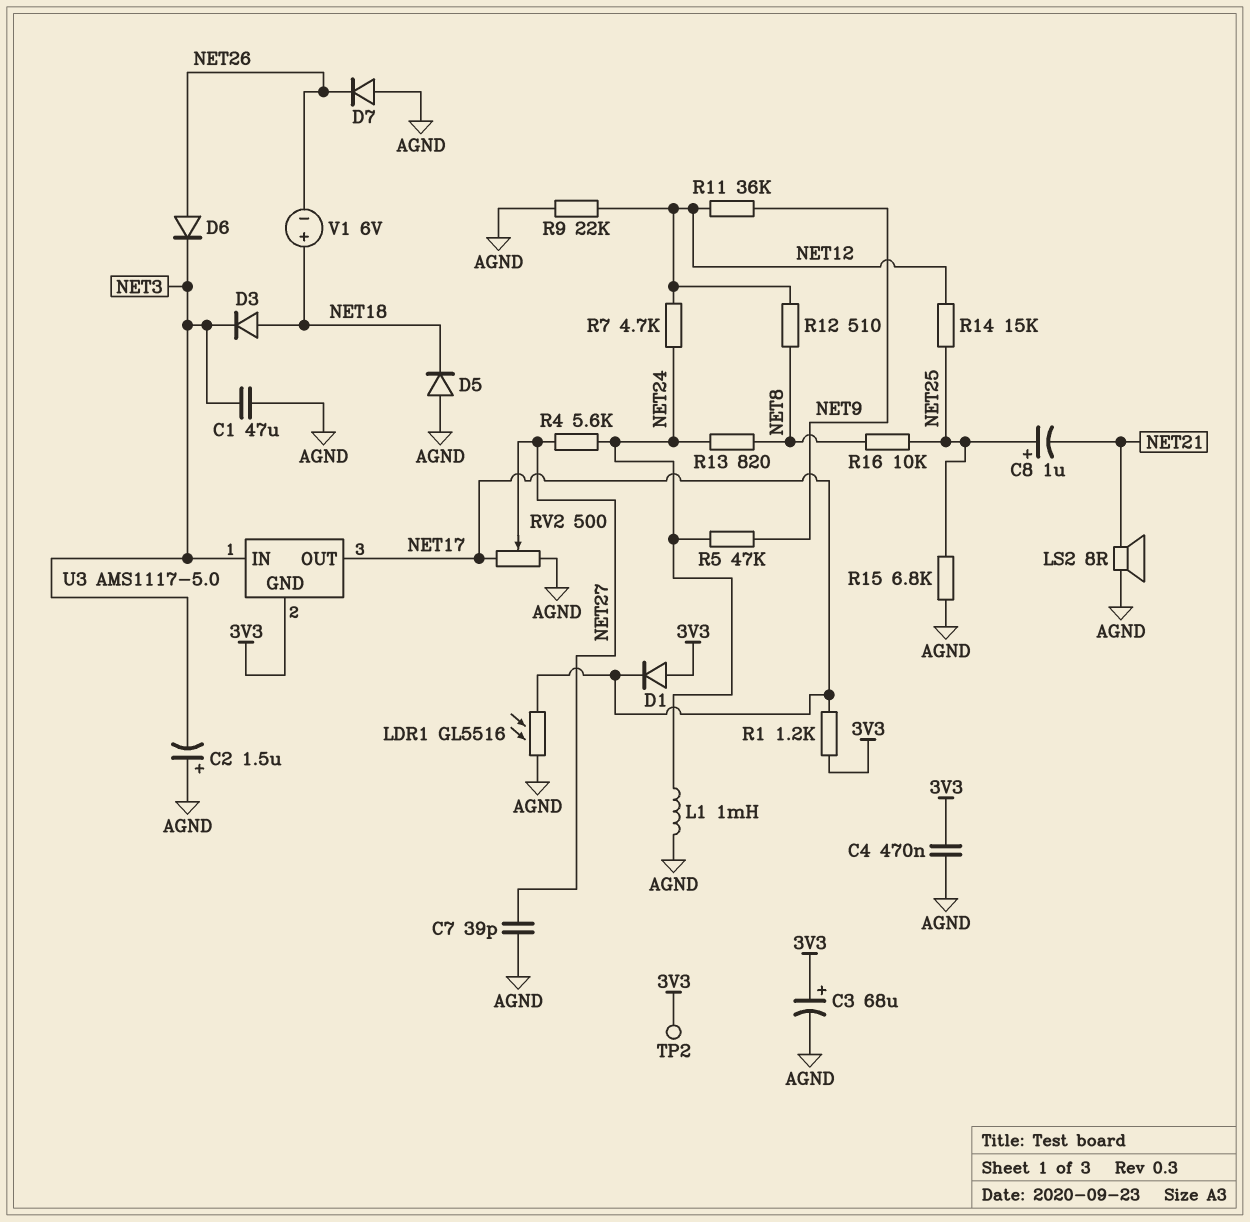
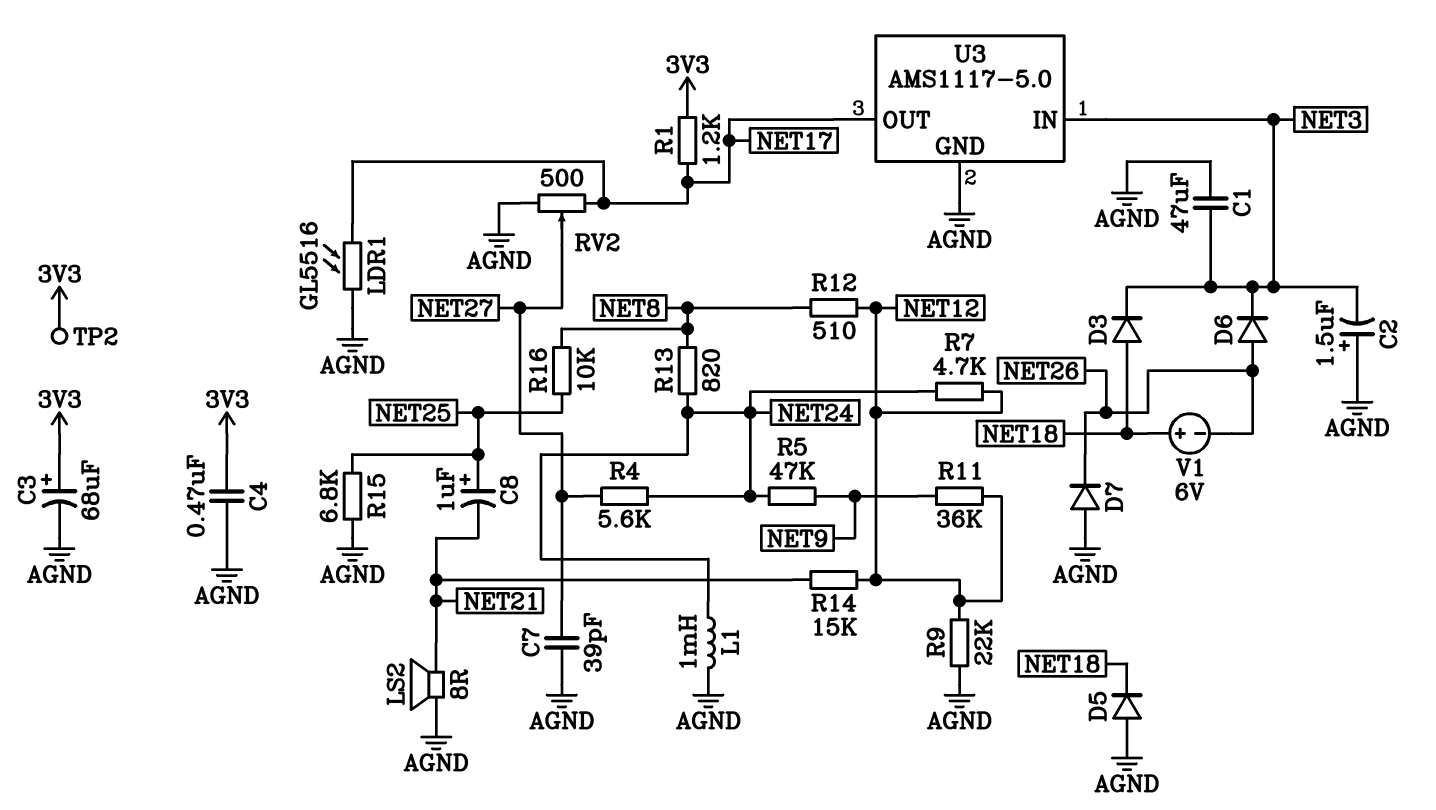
D1: diode (A 3V3, K NET17) -> none
R14: 15k (NET12, NET25) -> 15k (NET12, NET21)
U3 pin GND: 3V3 -> AGND

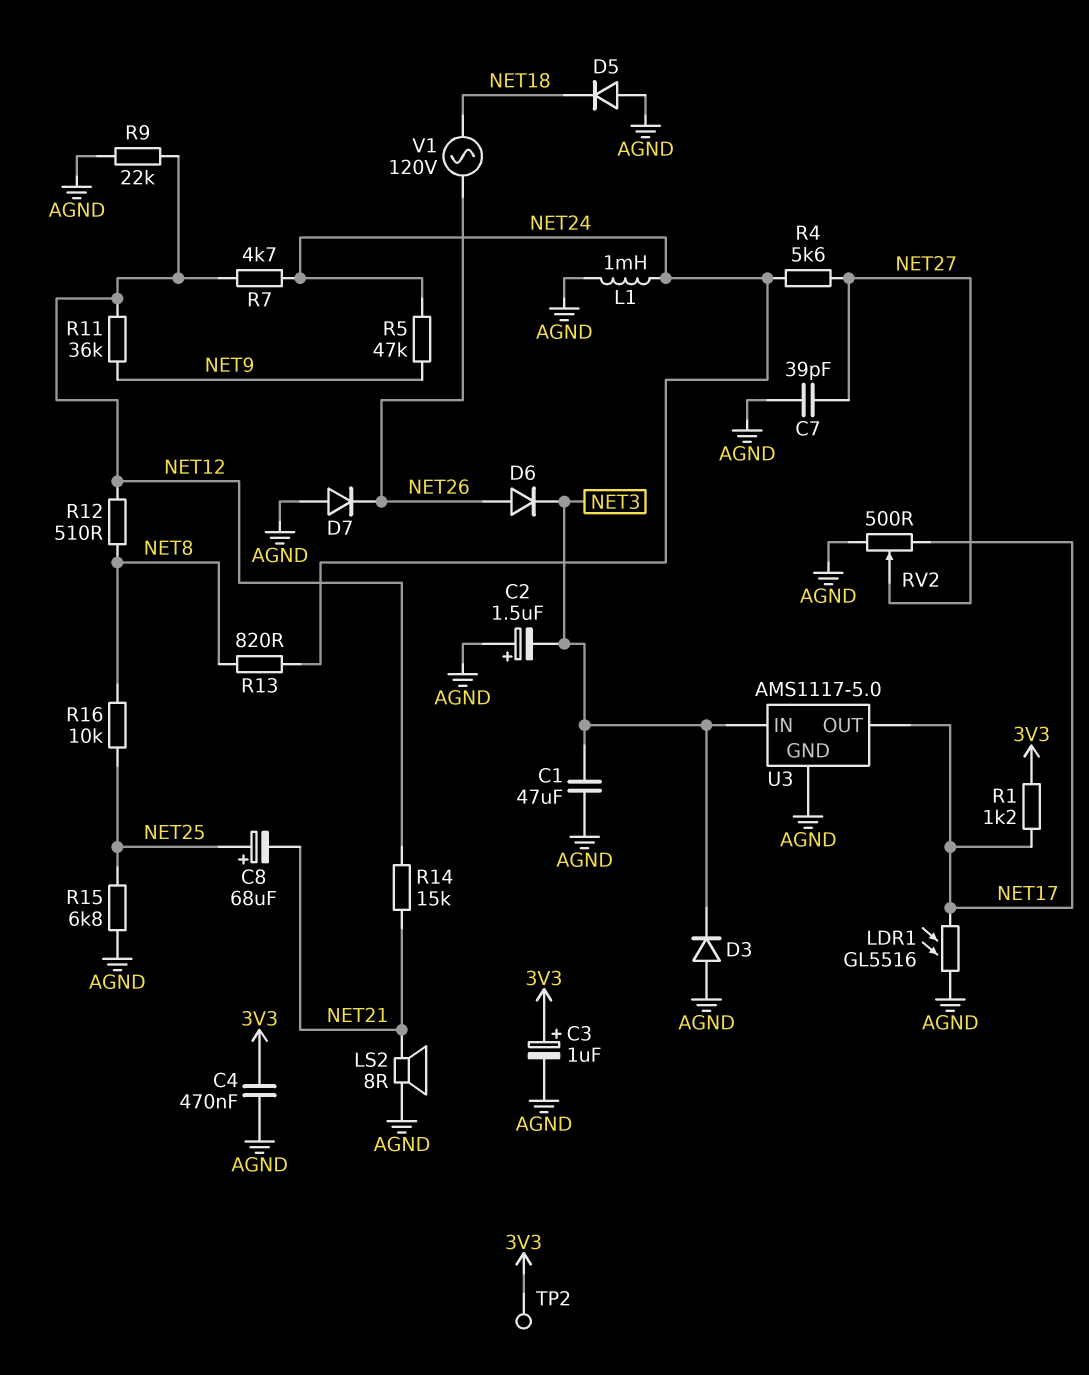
C3: 68uF (plus 3V3, minus AGND) -> 1uF (plus 3V3, minus AGND)
C8: 1uF (plus NET25, minus NET21) -> 68uF (plus NET25, minus NET21)
D3: diode (A NET18, K NET3) -> diode (A AGND, K NET3)
V1: 6V (plus NET18, minus NET26) -> AC 120V (NET18, NET26)

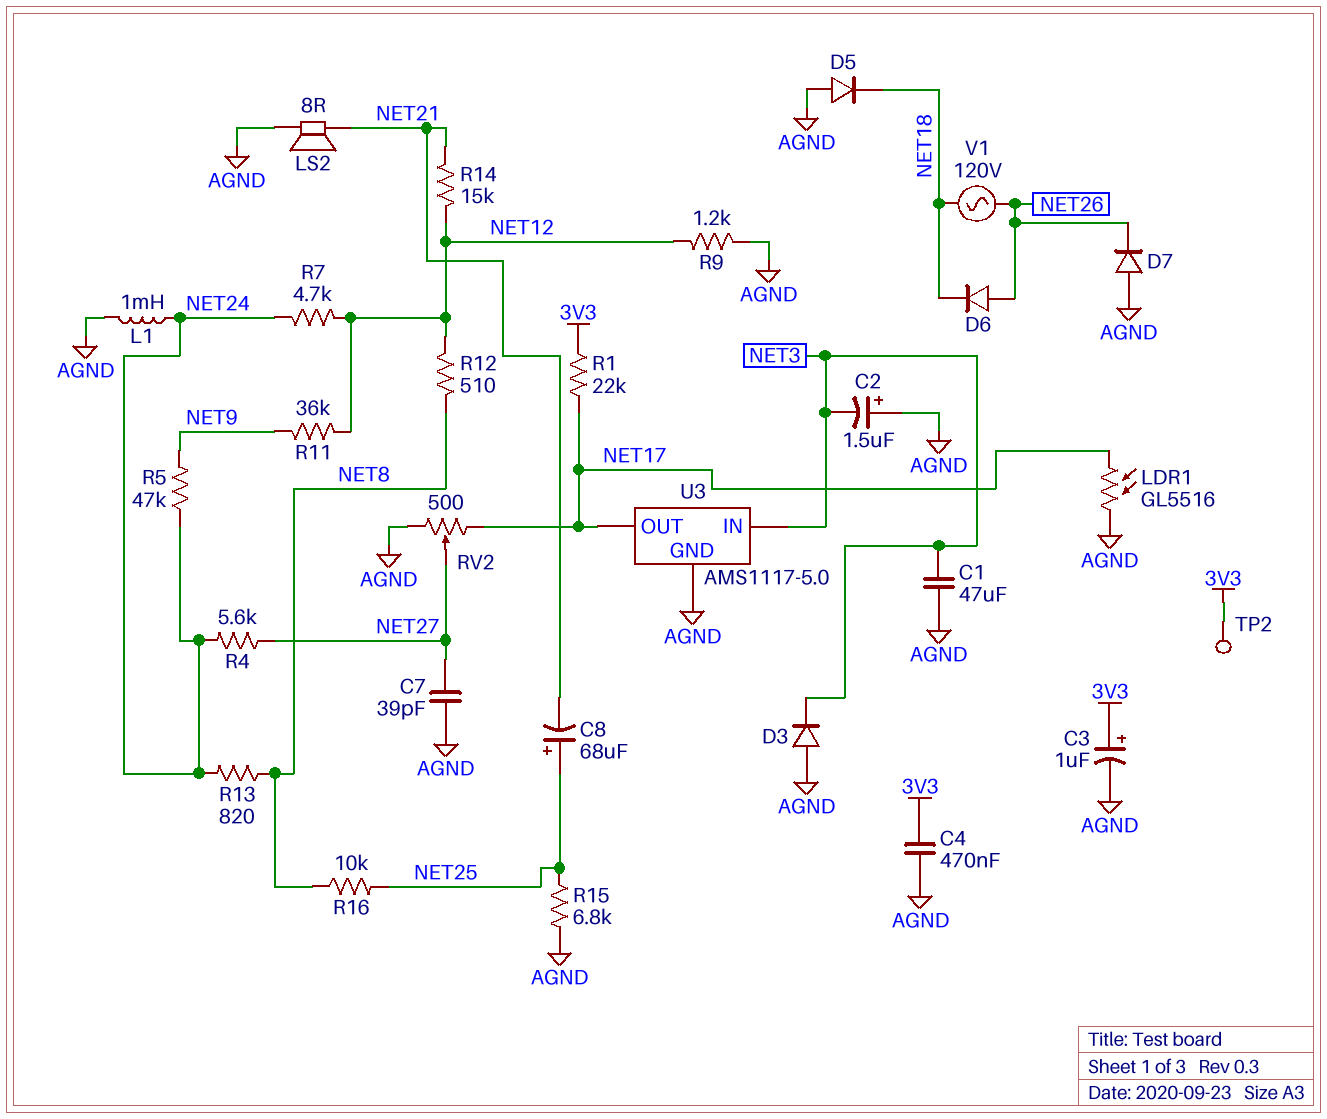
D6: diode (A NET26, K NET3) -> diode (A NET26, K NET18)
R1: 1.2k (3V3, NET17) -> 22k (3V3, NET17)
R9: 22k (AGND, NET12) -> 1.2k (AGND, NET12)

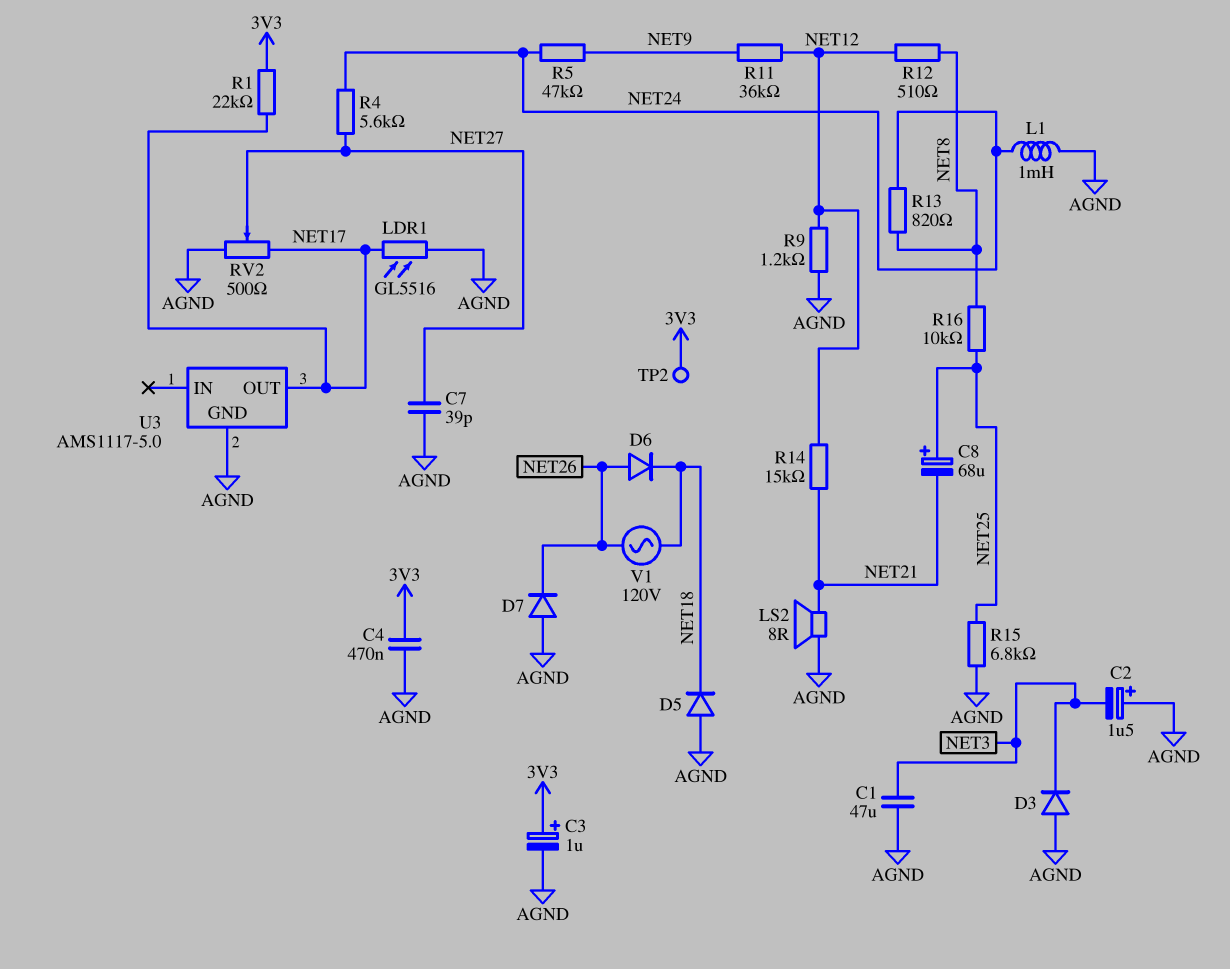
R7: 4.7k (NET12, NET24) -> none
U3 pin IN: NET3 -> none

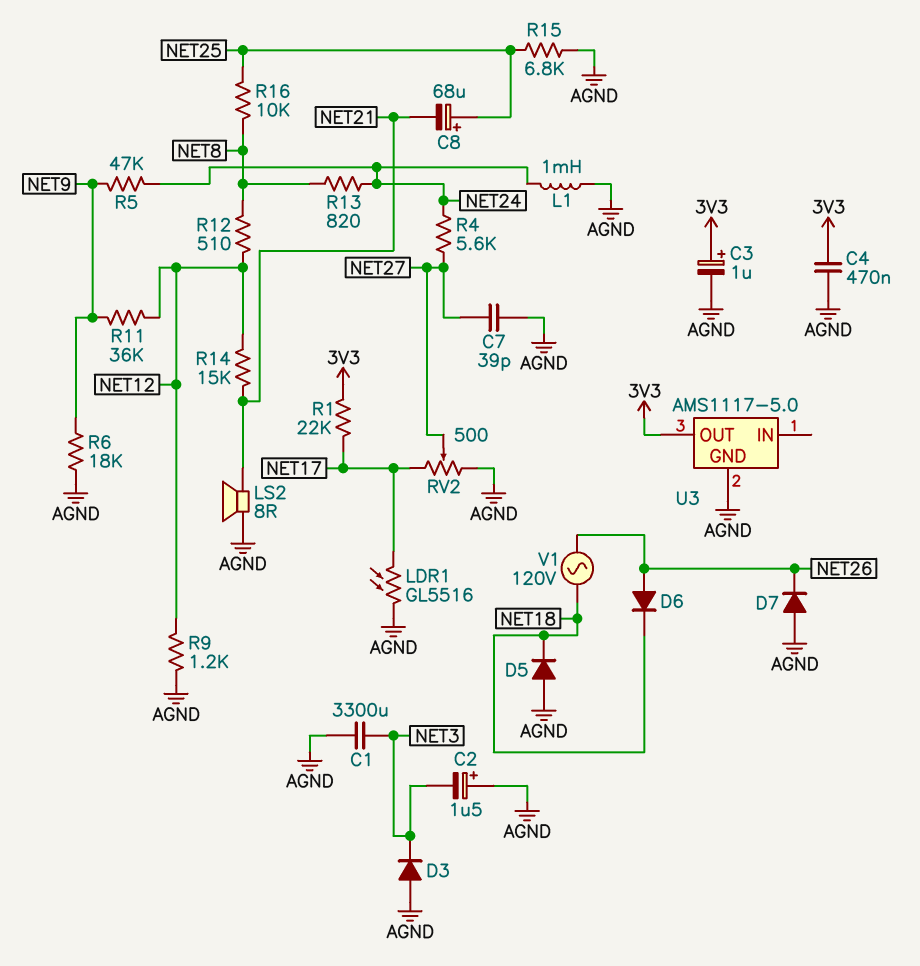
C1: 47uF (AGND, NET3) -> 3300uF (AGND, NET3)
R6: none -> 18k (AGND, NET9)
TP2: test point (3V3) -> none
U3 pin OUT: NET17 -> 3V3

